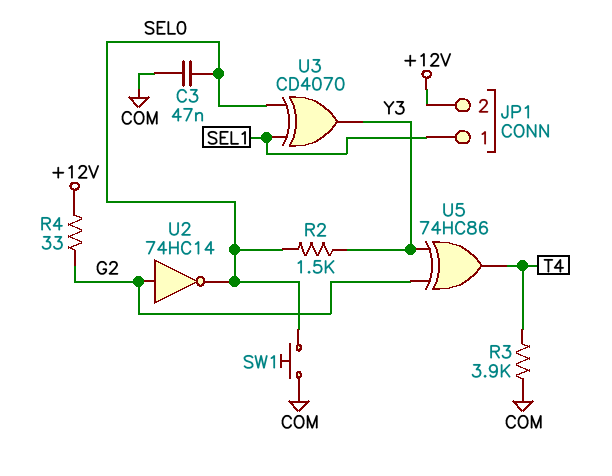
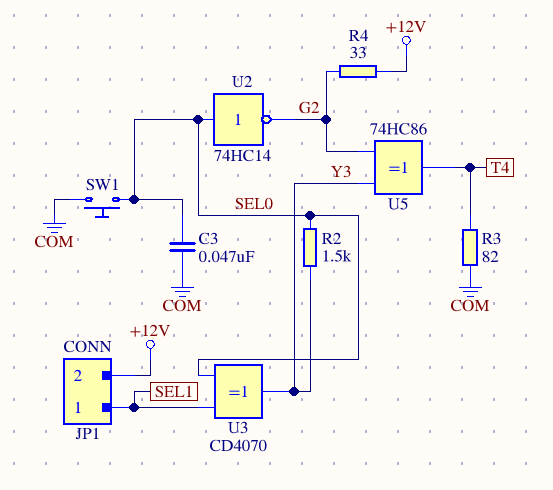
R3: 3.9k (COM, T4) -> 82 (COM, T4)
U2: NOT 74HC14 (in G2, out SEL0) -> NOT 74HC14 (in SEL0, out G2)

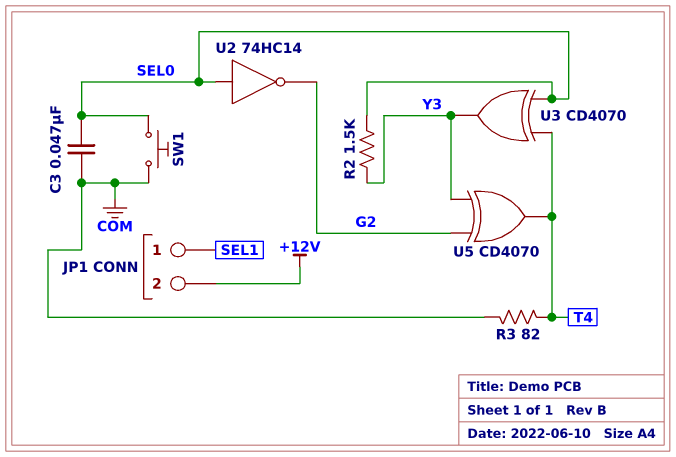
R4: 33 (+12V, G2) -> none
U3: XOR CD4070 (in SEL0, in SEL1, out Y3) -> XOR CD4070 (in SEL0, in T4, out Y3)
U5: XOR 74HC86 (in G2, in Y3, out T4) -> XOR CD4070 (in G2, in Y3, out T4)

